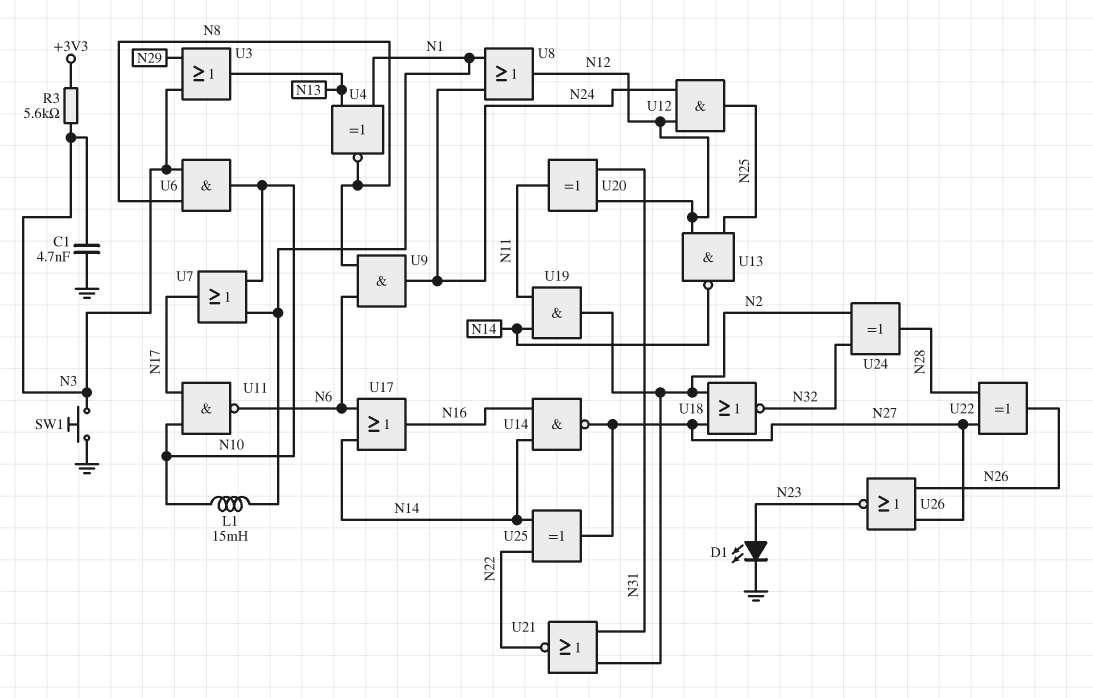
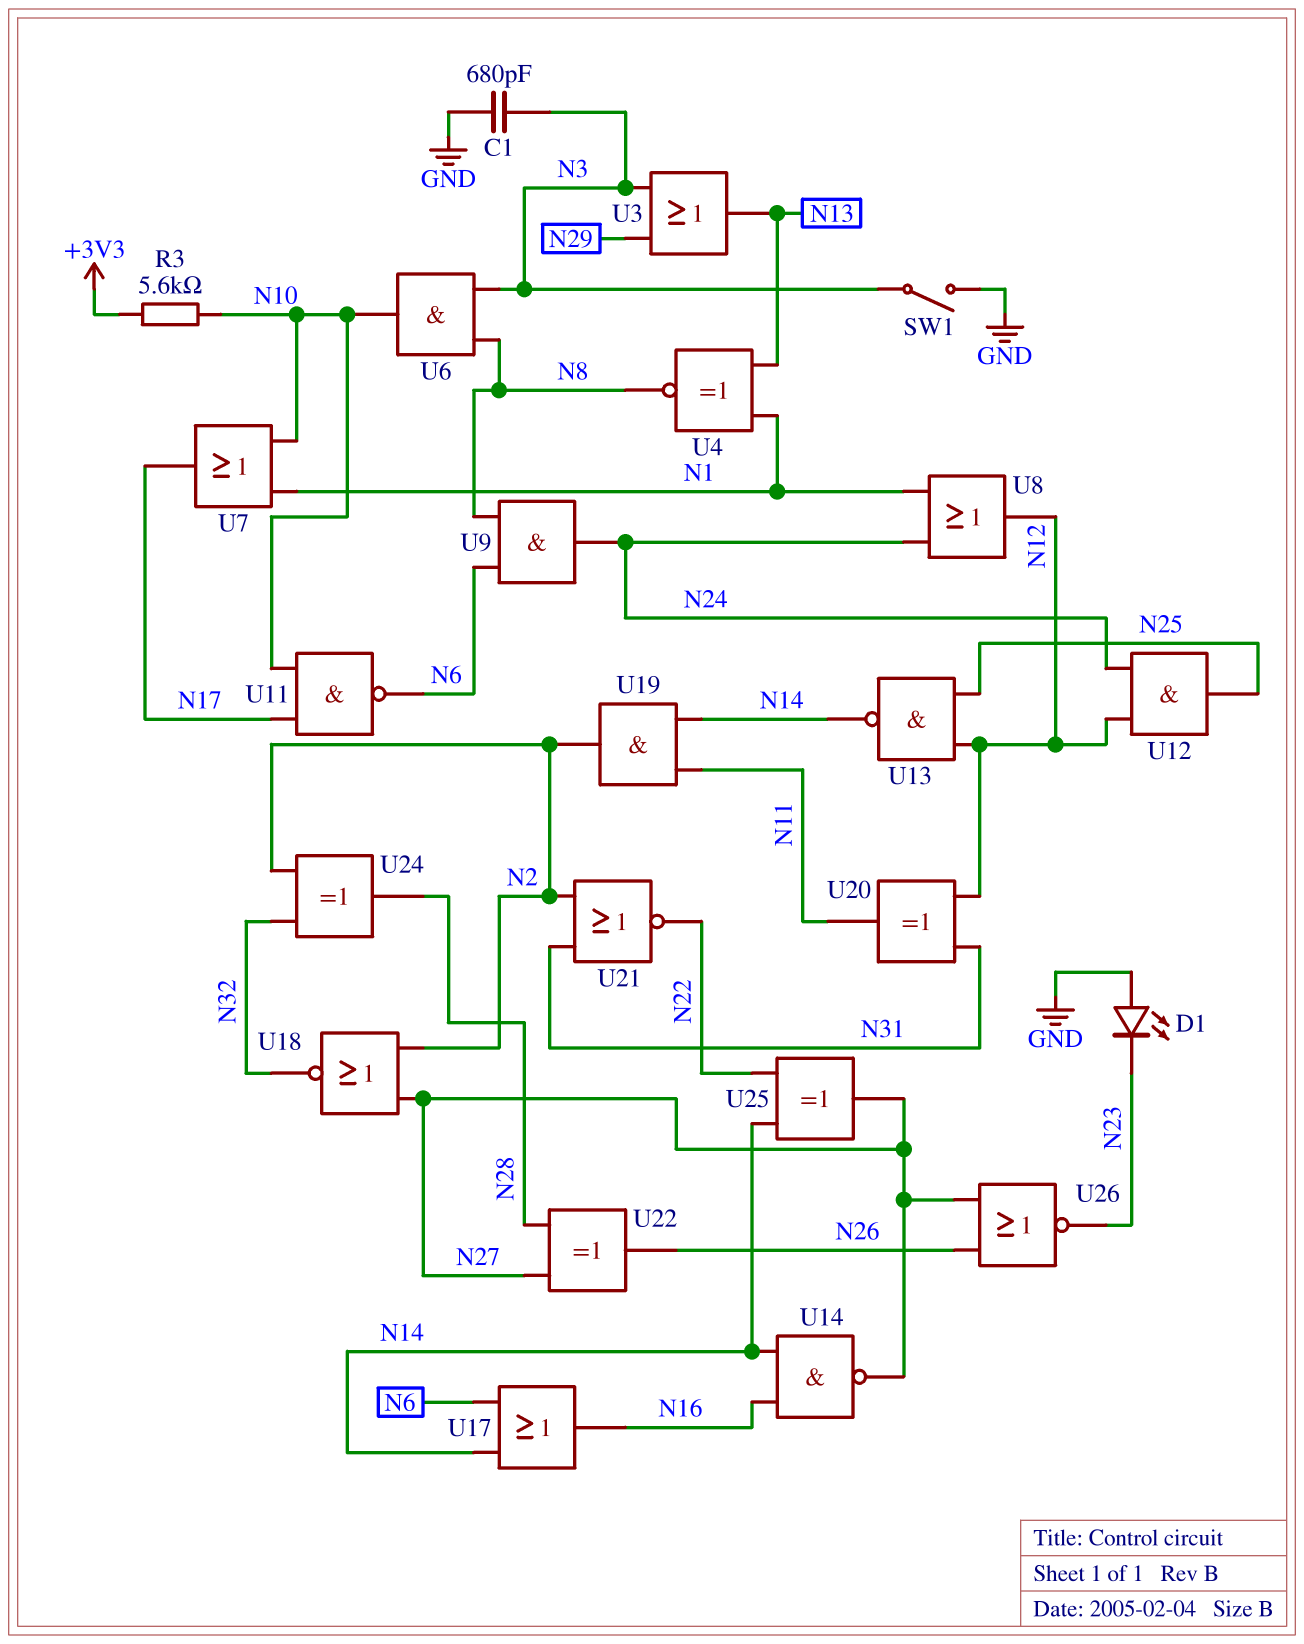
C1: 4.7nF (GND, N3) -> 680pF (GND, N3)
D1: LED (A N23, K GND) -> LED (A GND, K N23)
L1: 15mH (N1, N10) -> none
R3: 5.6k (+3V3, N3) -> 5.6k (+3V3, N10)
SW1: button (GND, N3) -> switch (GND, N3)

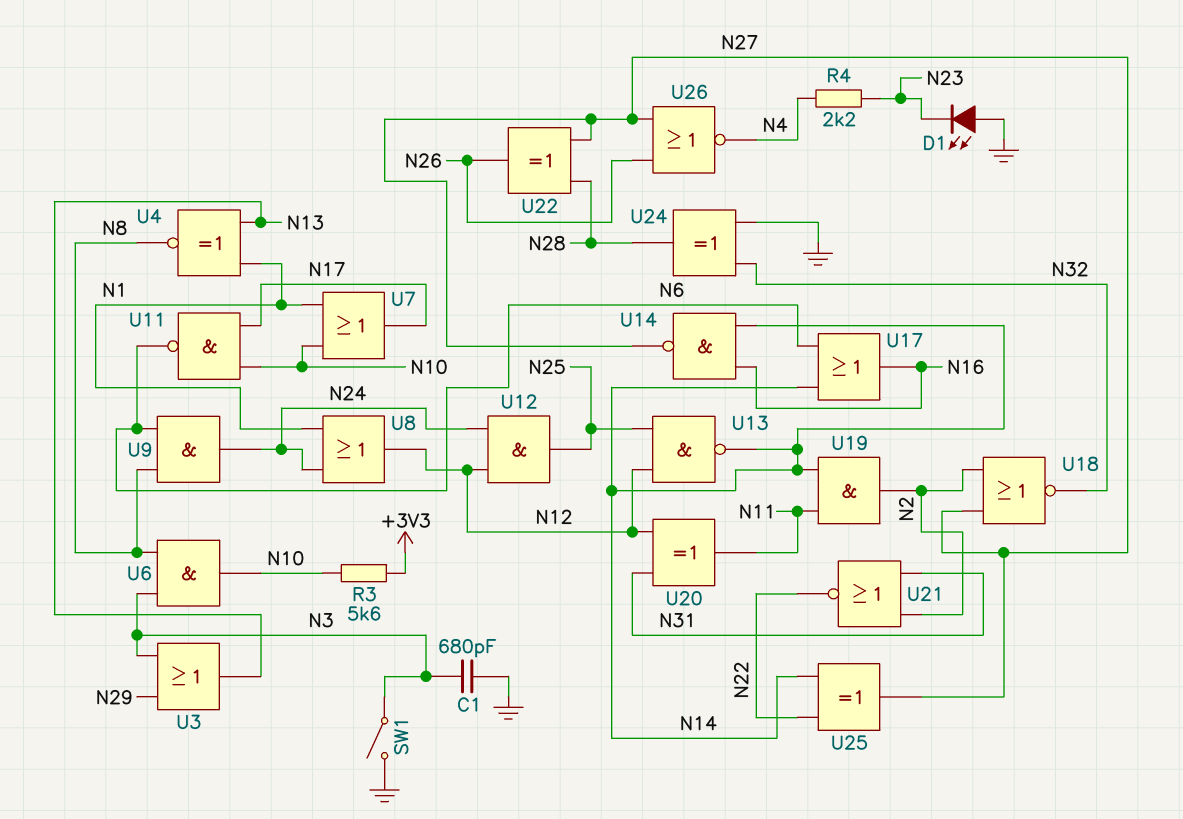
R4: none -> 2.2k (N4, N23)
U24: XOR (in N2, in N32, out N28) -> XOR (in GND, in N32, out N28)
U26: NOR (in N26, in N27, out N23) -> NOR (in N26, in N27, out N4)

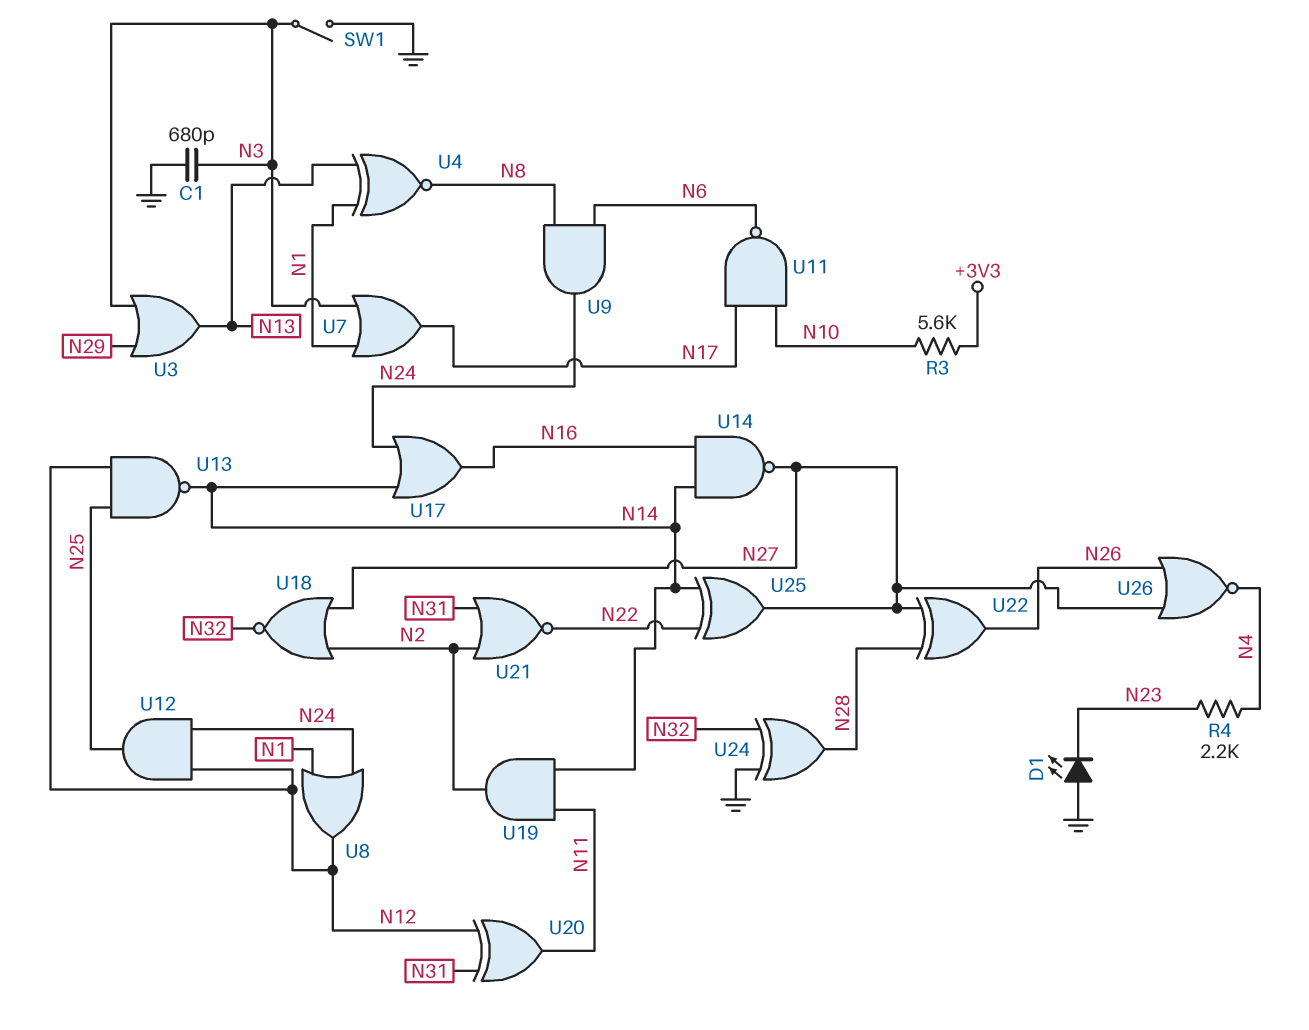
U6: AND (in N3, in N8, out N10) -> none
U7: OR (in N1, in N10, out N17) -> OR (in N1, in N3, out N17)
U17: OR (in N6, in N14, out N16) -> OR (in N14, in N24, out N16)

